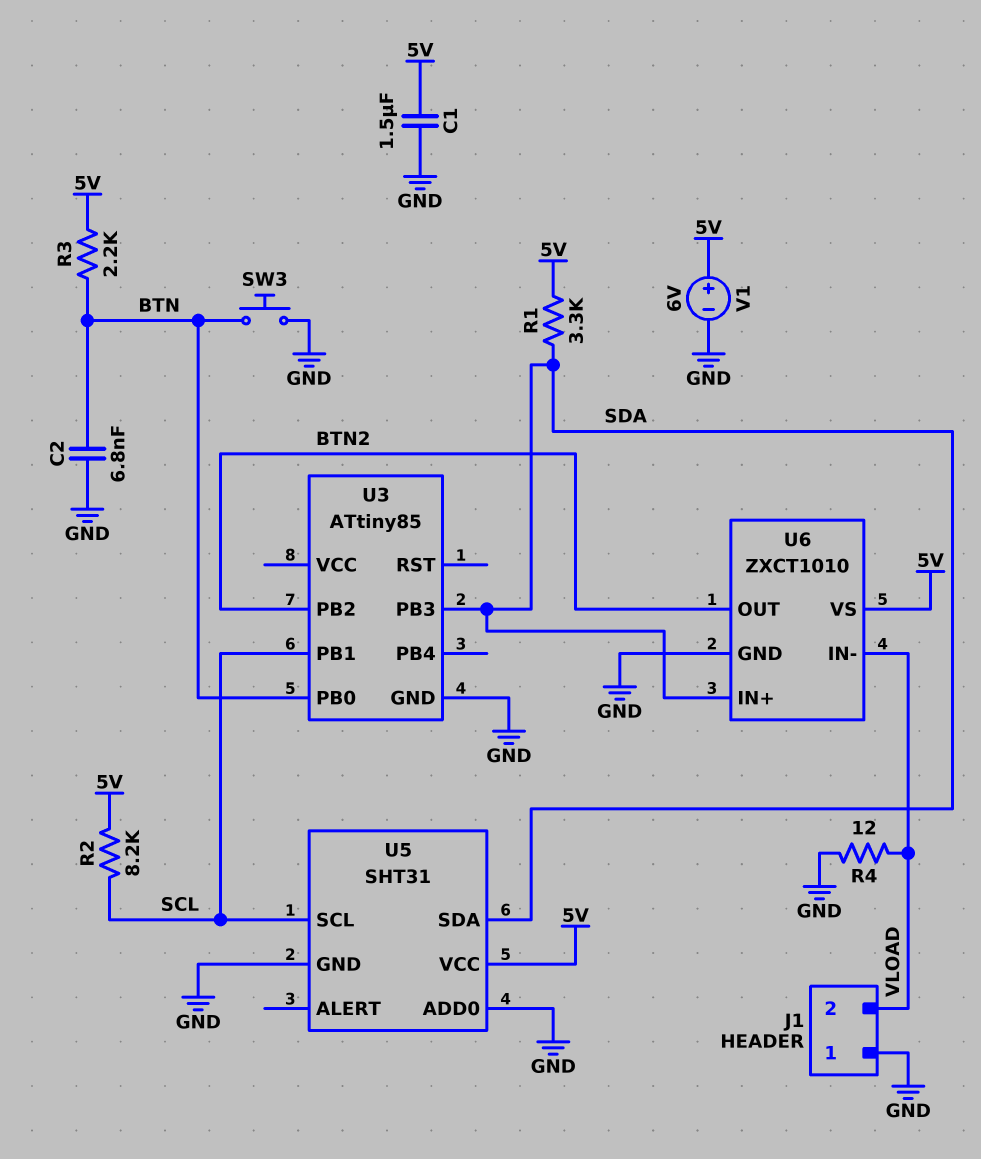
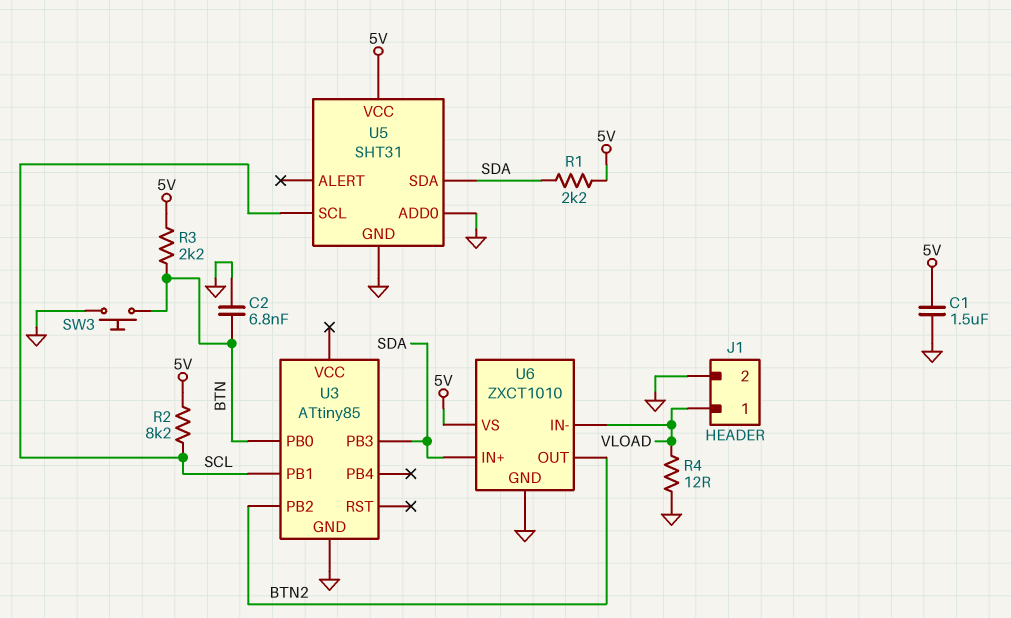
J1 pin 1: GND -> VLOAD
J1 pin 2: VLOAD -> GND
R1: 3.3k (5V, SDA) -> 2.2k (5V, SDA)
V1: 6V (plus 5V, minus GND) -> none

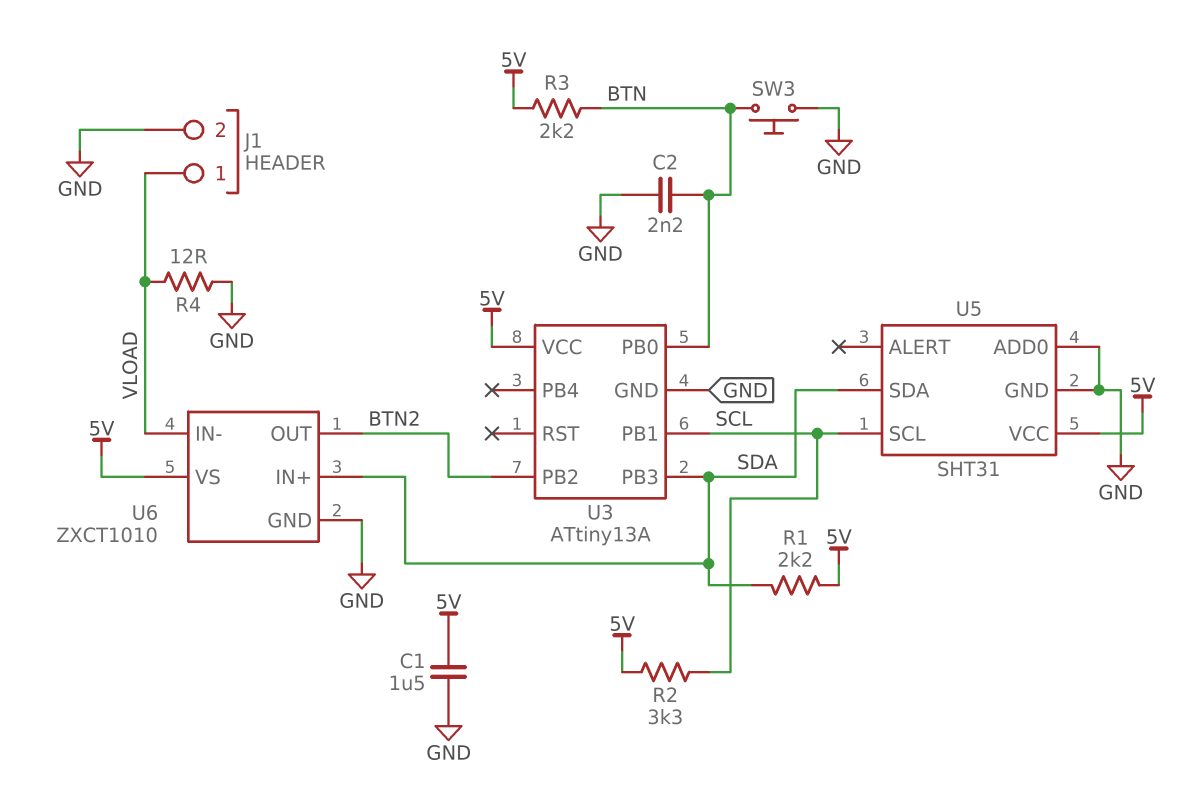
C2: 6.8nF (BTN, GND) -> 2.2nF (BTN, GND)
R2: 8.2k (5V, SCL) -> 3.3k (5V, SCL)
U3: ATtiny85 -> ATtiny13A
U3 pin VCC: none -> 5V

